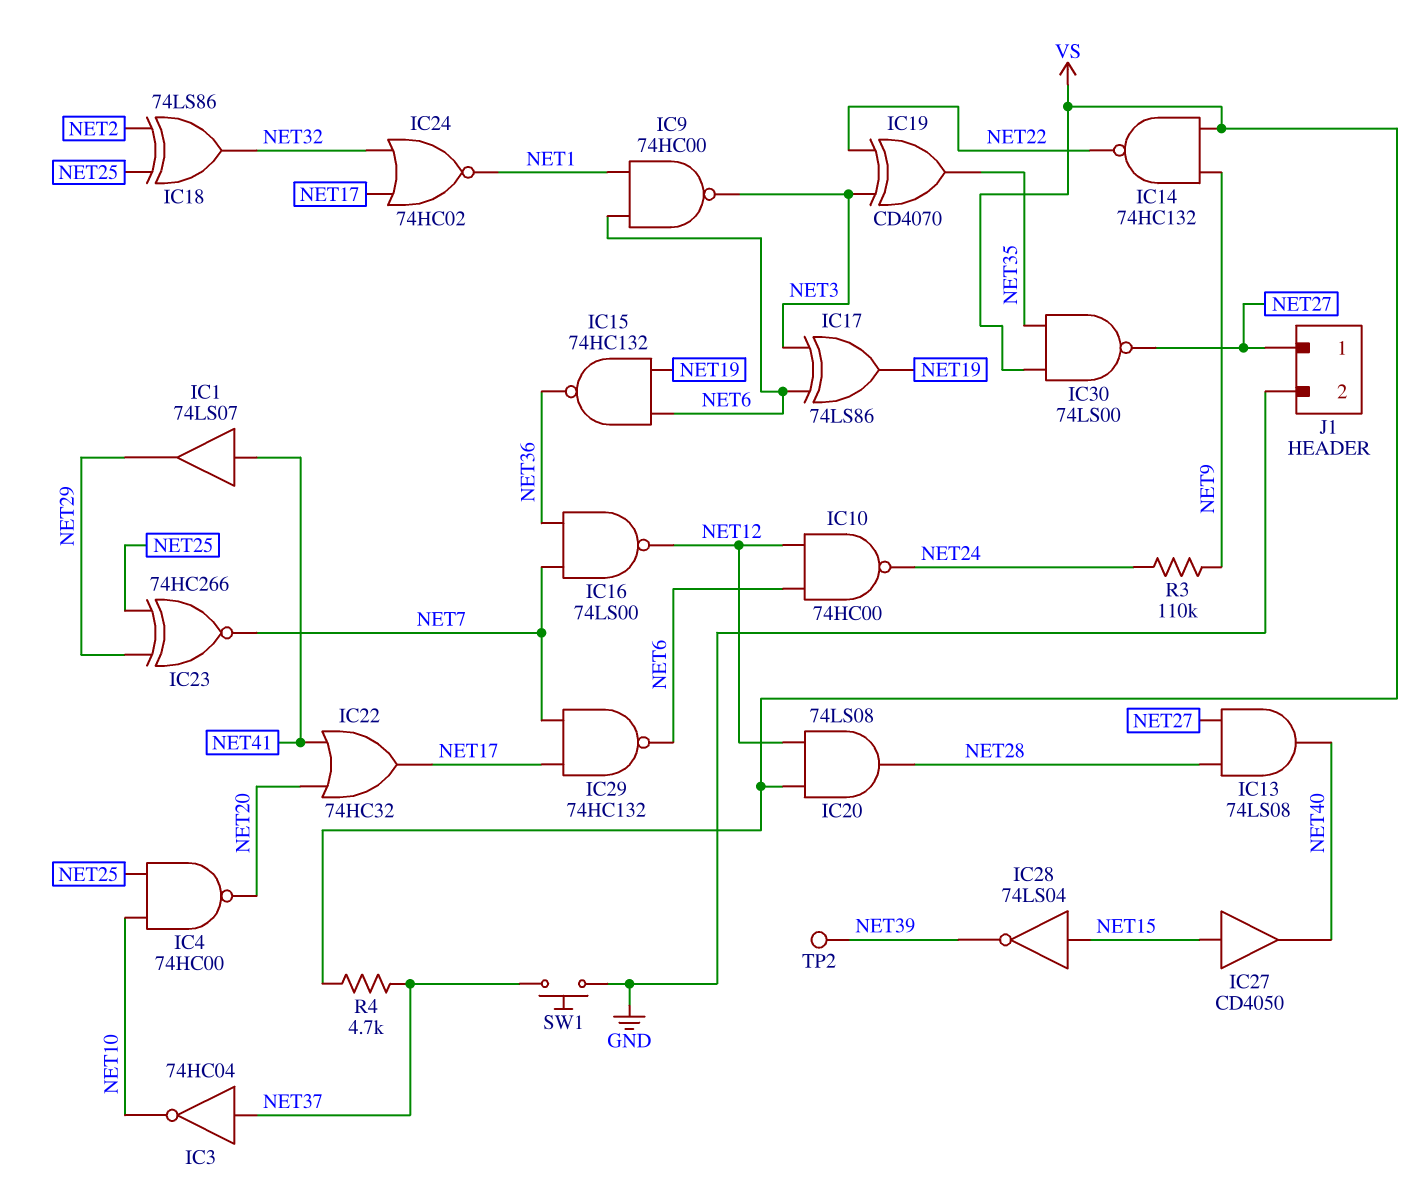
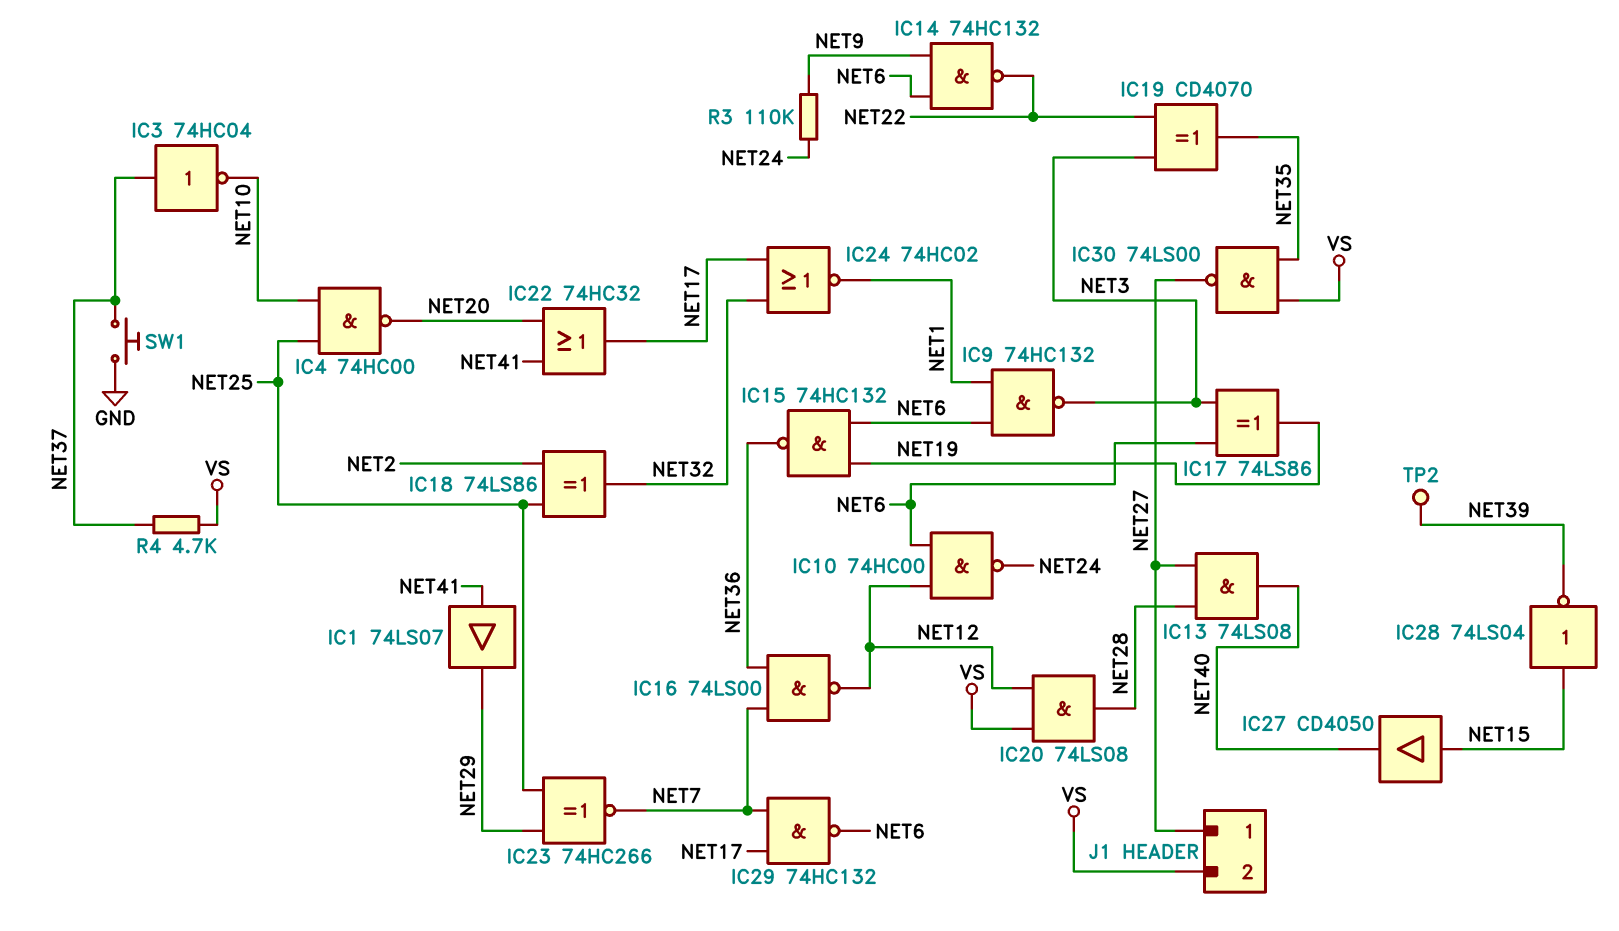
IC9: NAND 74HC00 (in NET1, in NET6, out NET3) -> NAND 74HC132 (in NET1, in NET6, out NET3)
IC14: NAND 74HC132 (in NET9, in VS, out NET22) -> NAND 74HC132 (in NET6, in NET9, out NET22)
J1 pin 2: GND -> VS

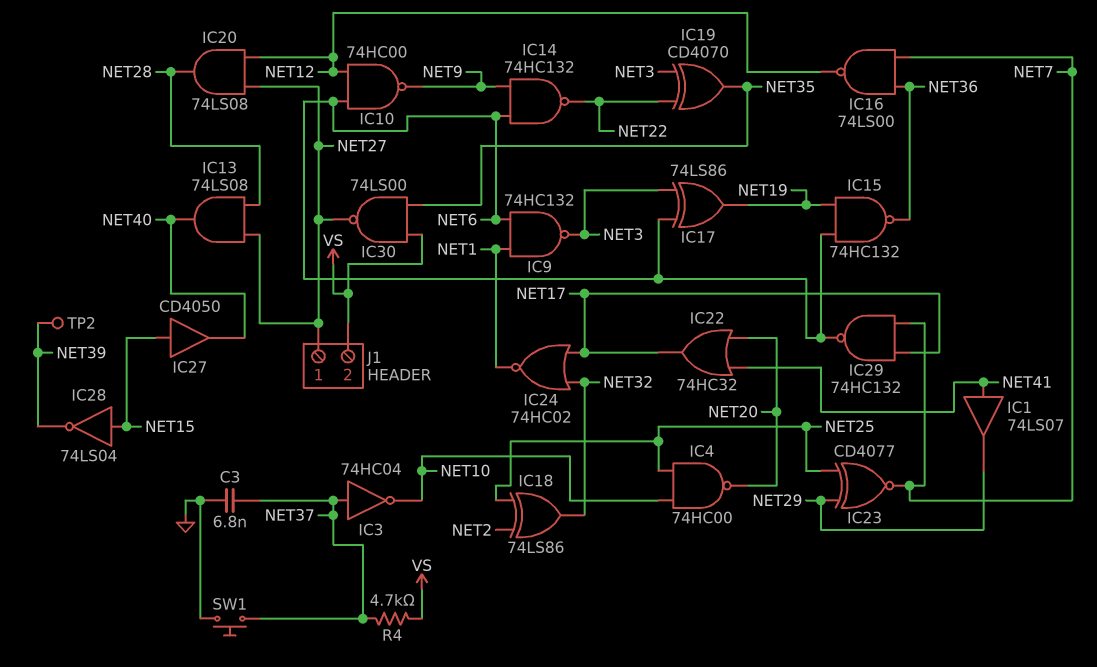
C3: none -> 6.8nF (GND, NET37)
IC10: NAND 74HC00 (in NET6, in NET12, out NET24) -> NAND 74HC00 (in NET6, in NET12, out NET9)
IC20: AND 74LS08 (in NET12, in VS, out NET28) -> AND 74LS08 (in NET12, in NET27, out NET28)
IC23: XNOR 74HC266 (in NET25, in NET29, out NET7) -> XNOR CD4077 (in NET25, in NET29, out NET7)
R3: 110k (NET9, NET24) -> none

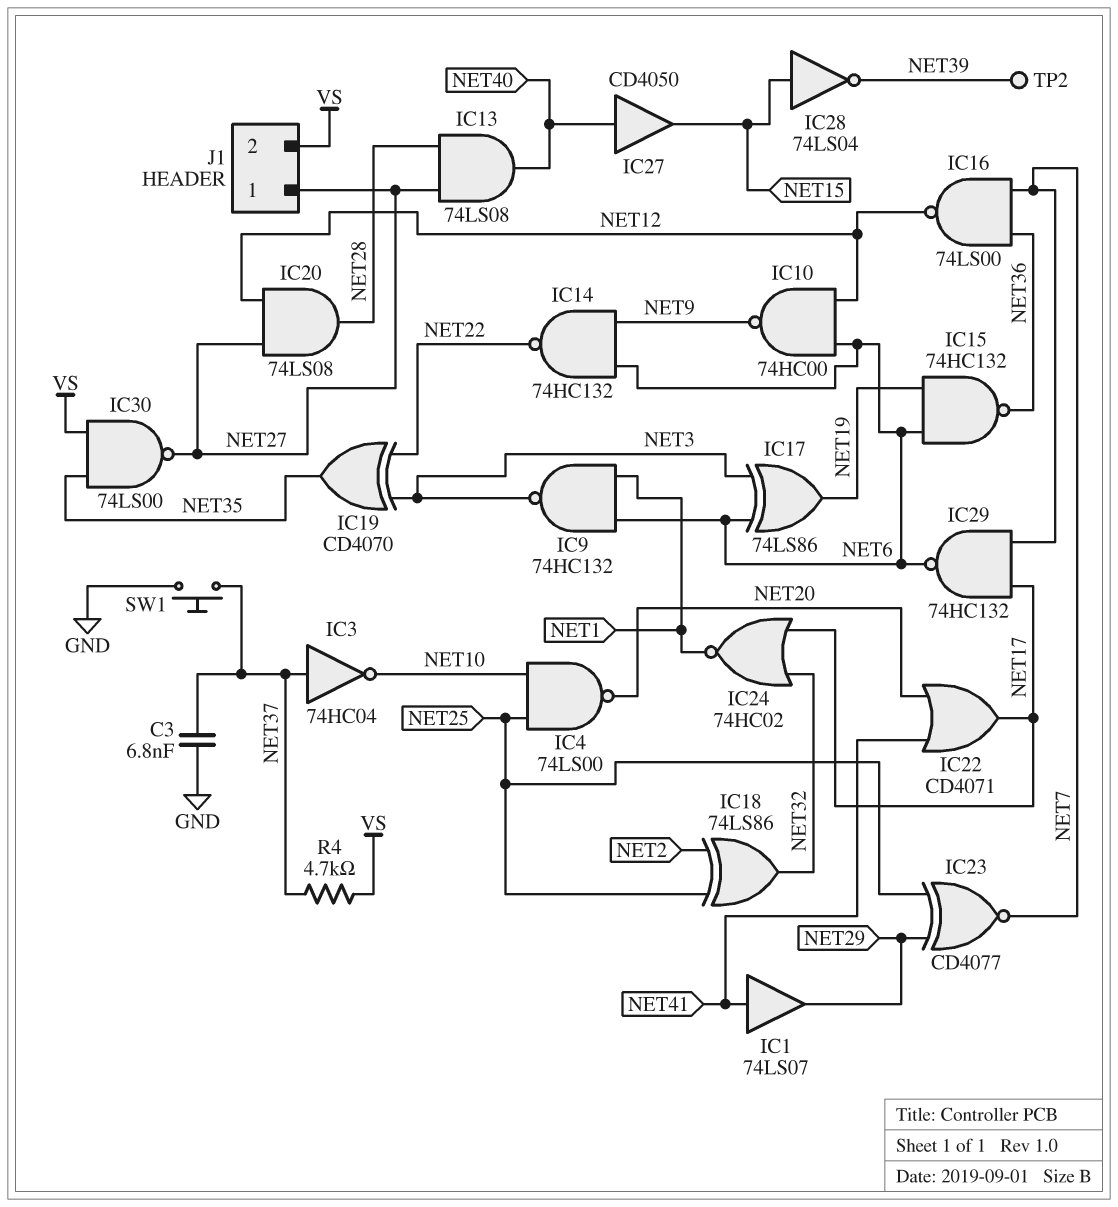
IC4: NAND 74HC00 (in NET10, in NET25, out NET20) -> NAND 74LS00 (in NET10, in NET25, out NET20)
IC22: OR 74HC32 (in NET20, in NET41, out NET17) -> OR CD4071 (in NET20, in NET41, out NET17)
IC27: buffer CD4050 (in NET15, out NET40) -> buffer CD4050 (in NET40, out NET15)

